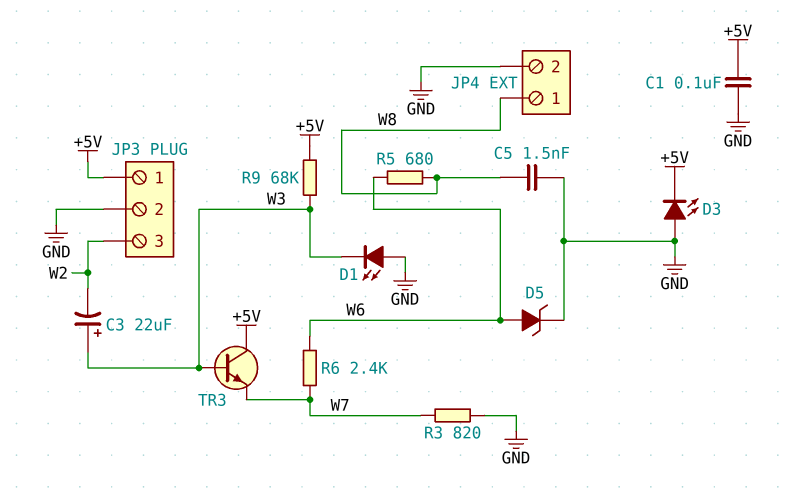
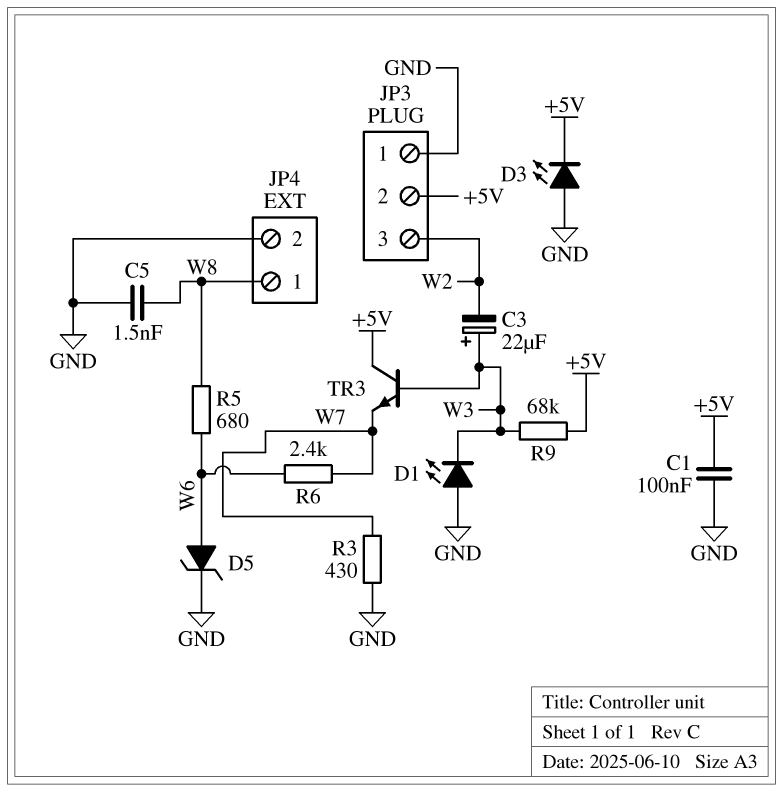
JP3 pin 1: +5V -> GND
JP3 pin 2: GND -> +5V
R3: 820 (GND, W7) -> 430 (GND, W7)

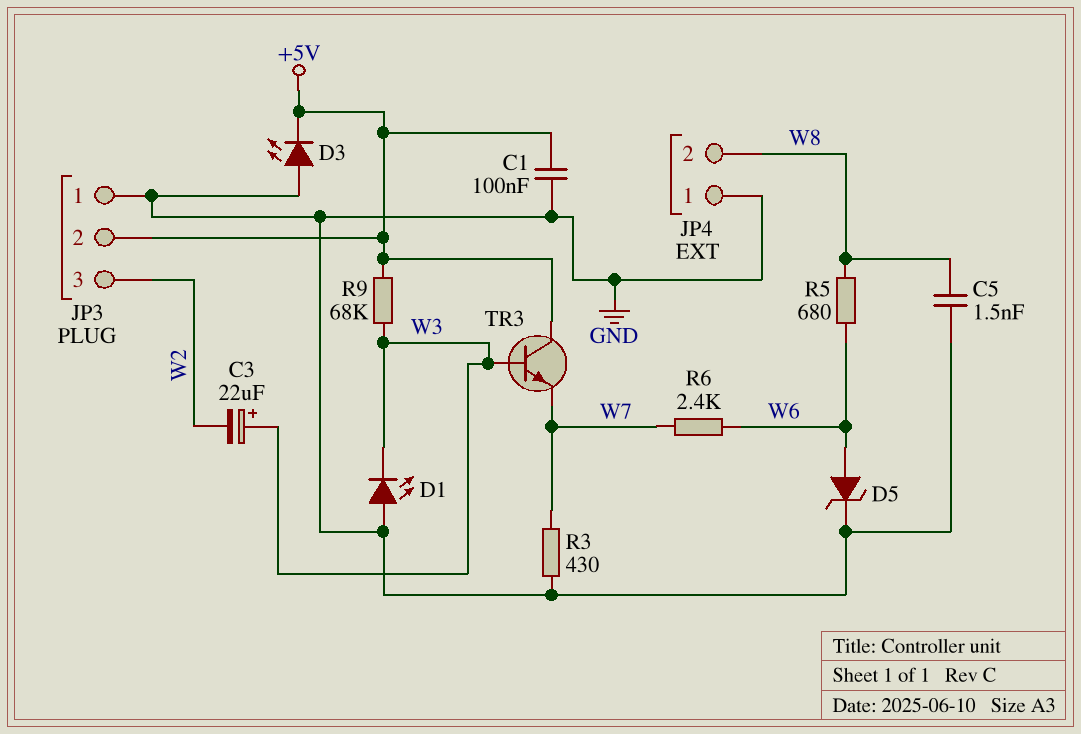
JP4 pin 1: W8 -> GND
JP4 pin 2: GND -> W8

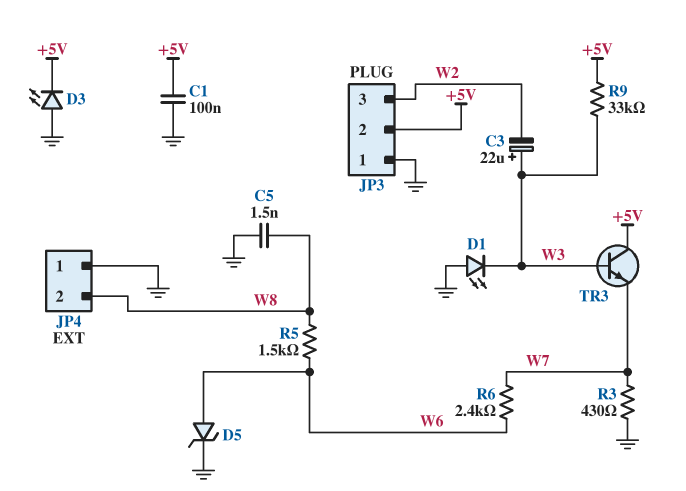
R5: 680 (W6, W8) -> 1.5k (W6, W8)
R9: 68k (+5V, W3) -> 33k (+5V, W3)

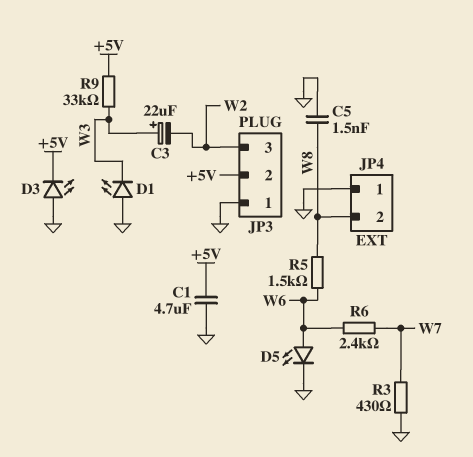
C1: 100nF (+5V, GND) -> 4.7uF (+5V, GND)
D5: zener (A W6, K GND) -> LED (A W6, K GND)
TR3: NPN (B W3, C +5V, E W7) -> none

